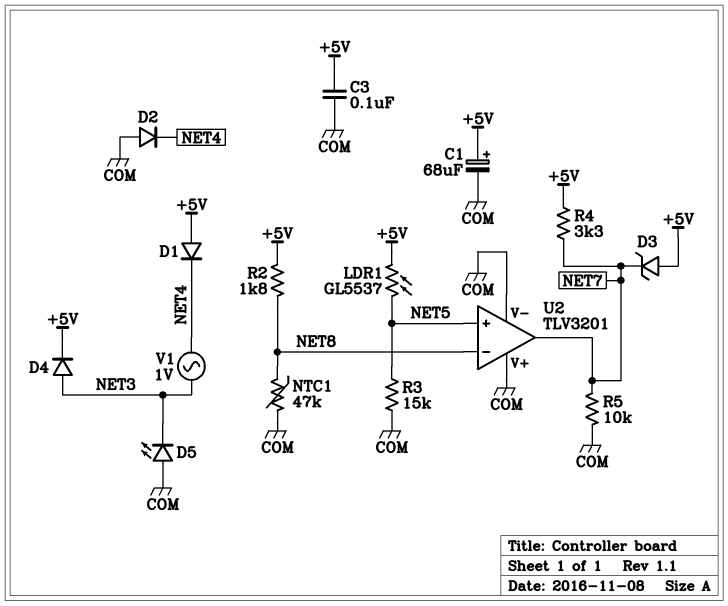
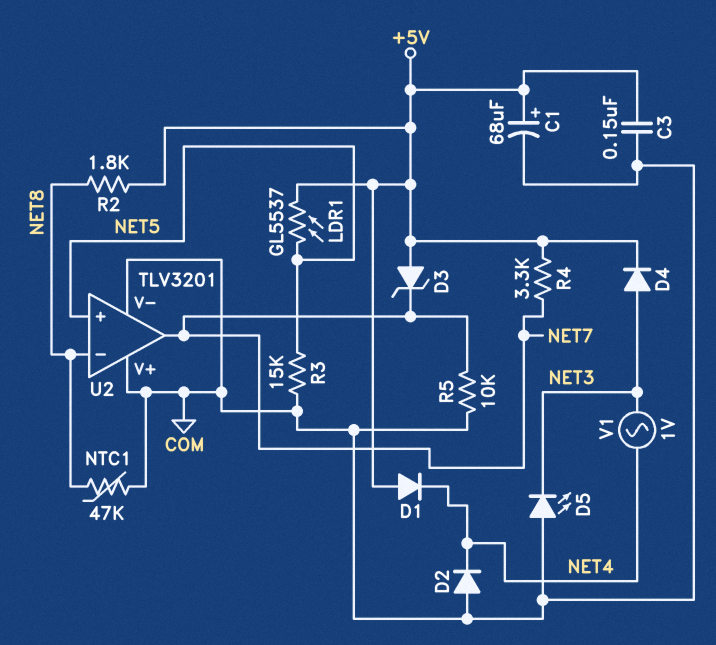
C3: 100nF (+5V, COM) -> 150nF (+5V, COM)

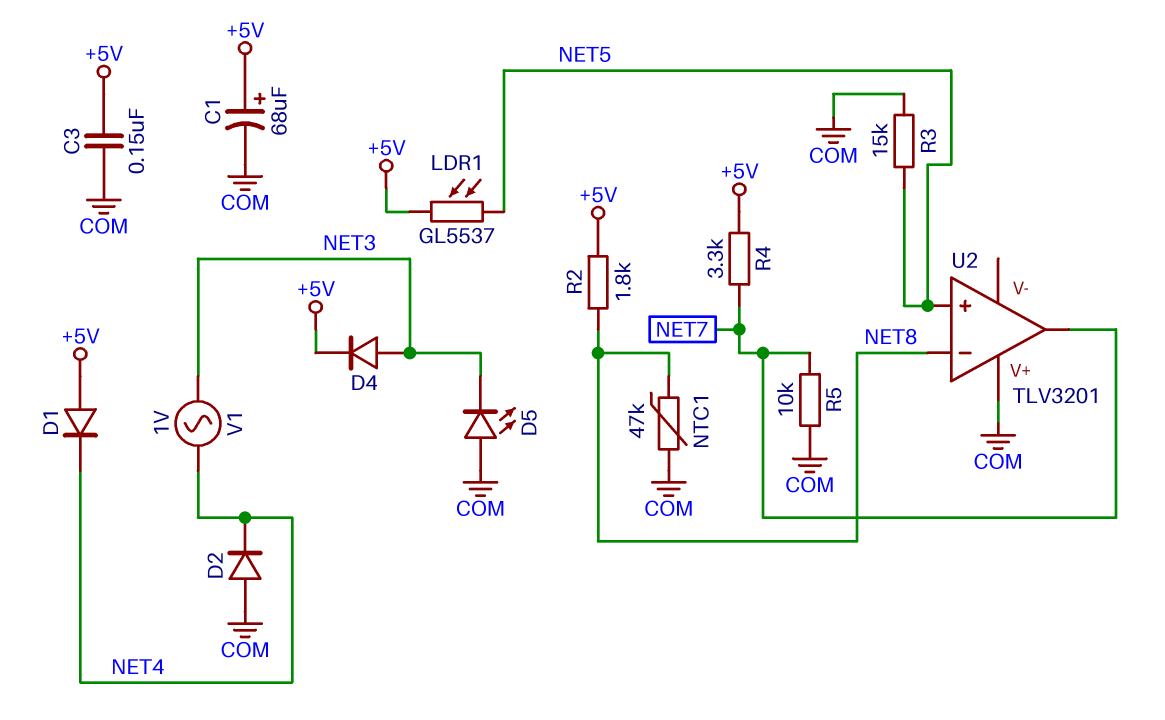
D3: zener (A +5V, K NET7) -> none
U2 pin V-: COM -> none

